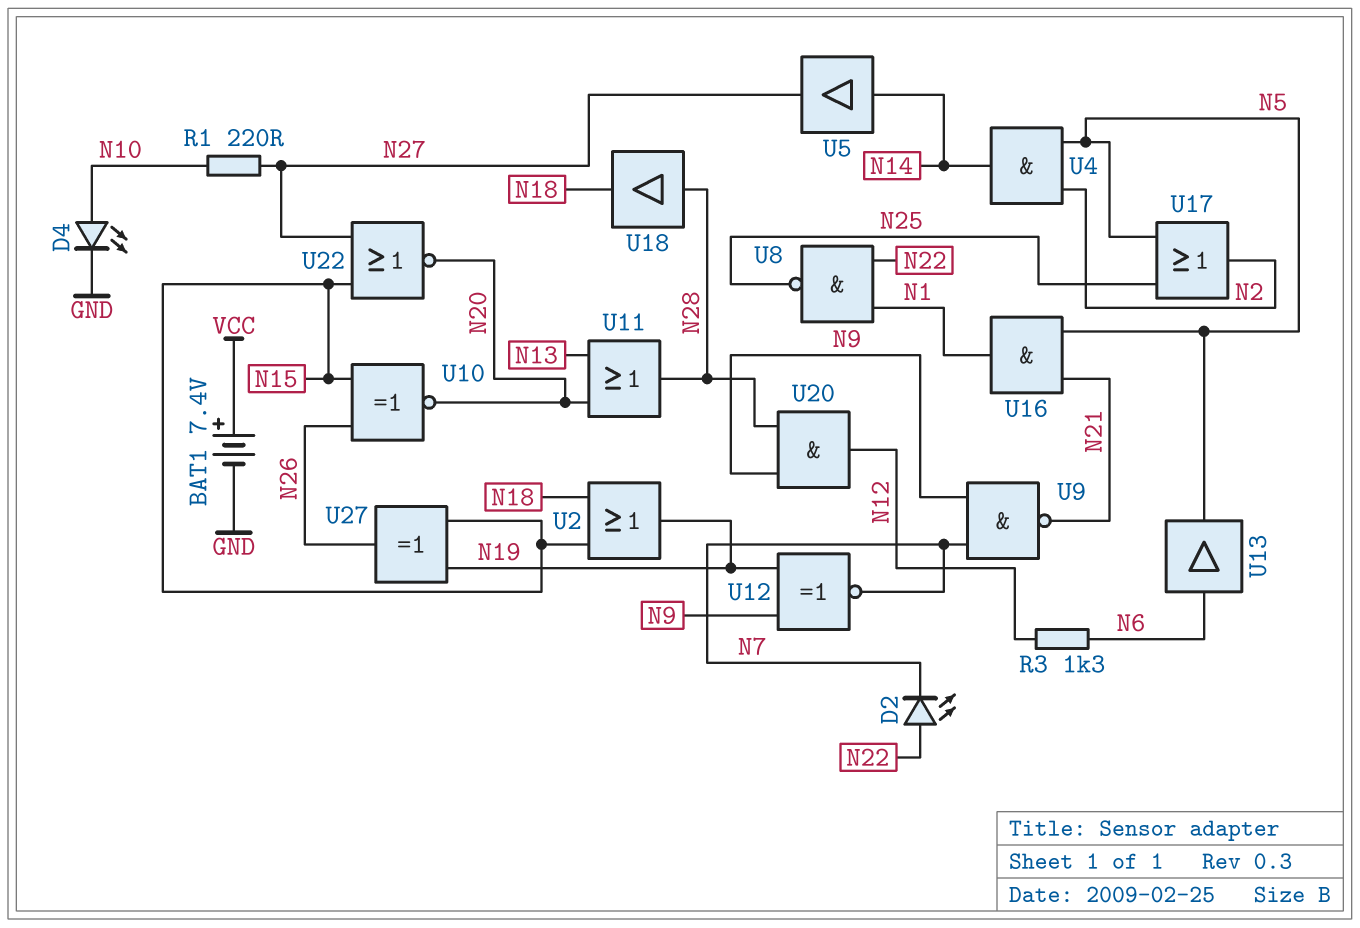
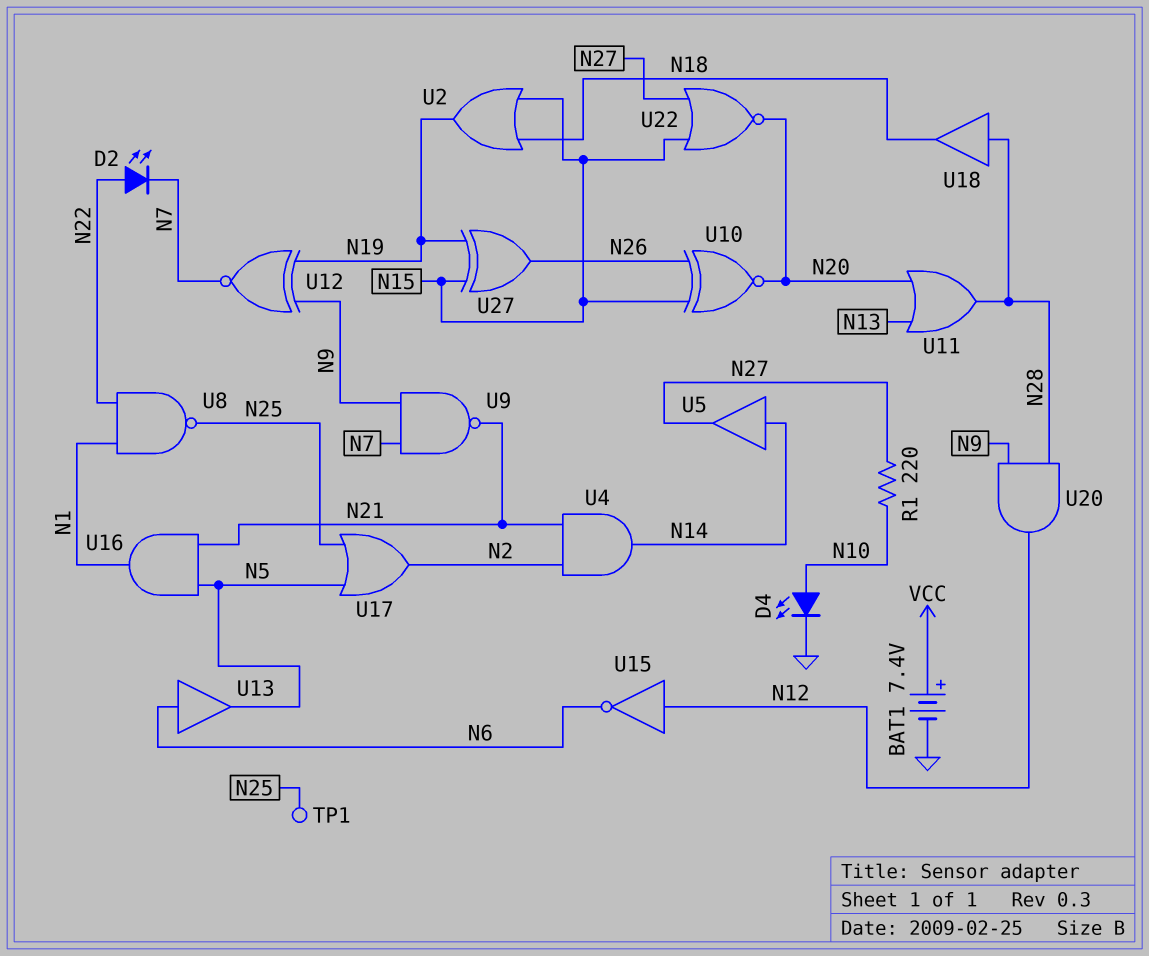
R3: 1.3k (N6, N12) -> none
TP1: none -> test point (N25)
U4: AND (in N2, in N5, out N14) -> AND (in N2, in N21, out N14)
U15: none -> NOT (in N12, out N6)

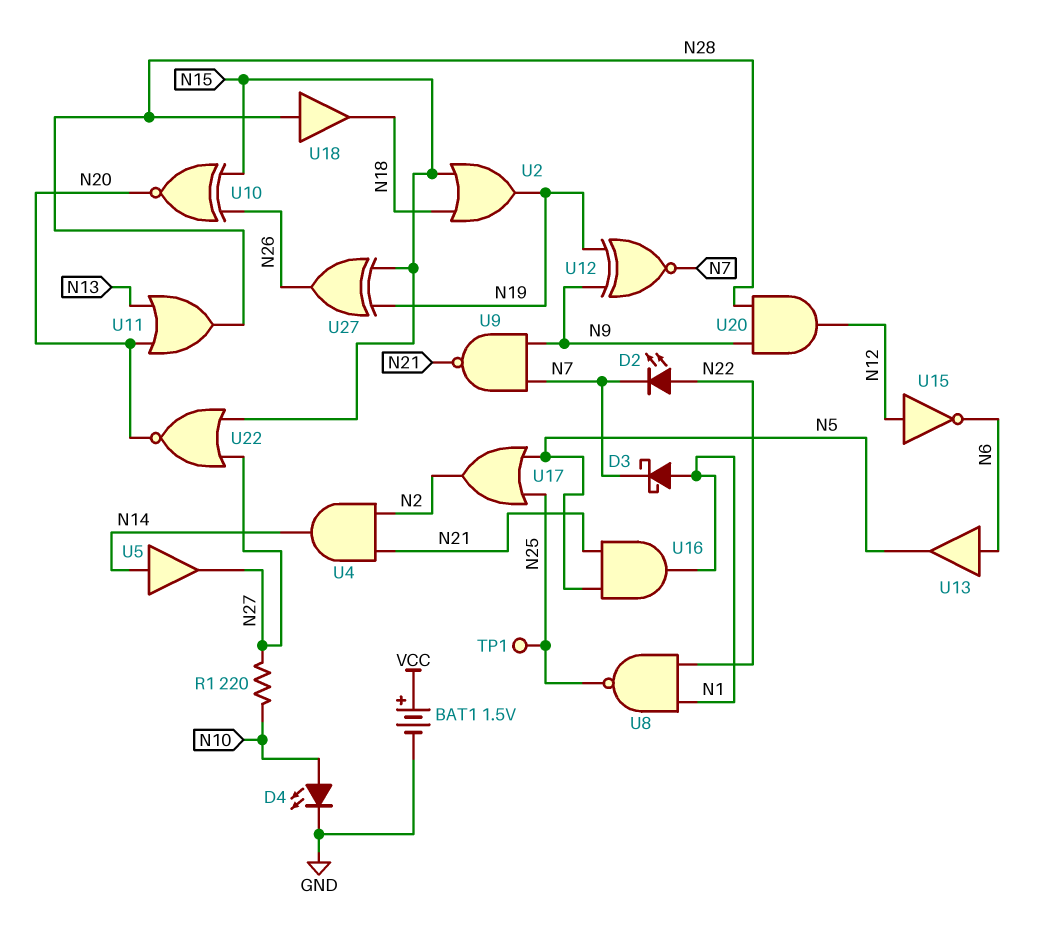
BAT1: 7.4V (plus VCC, minus GND) -> 1.5V (plus VCC, minus GND)
D3: none -> schottky (A N1, K N7)

